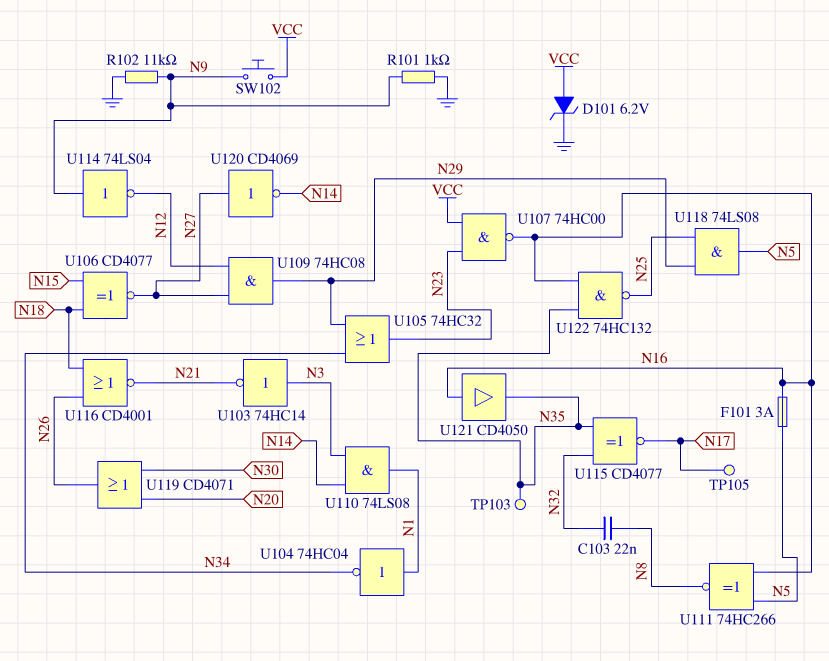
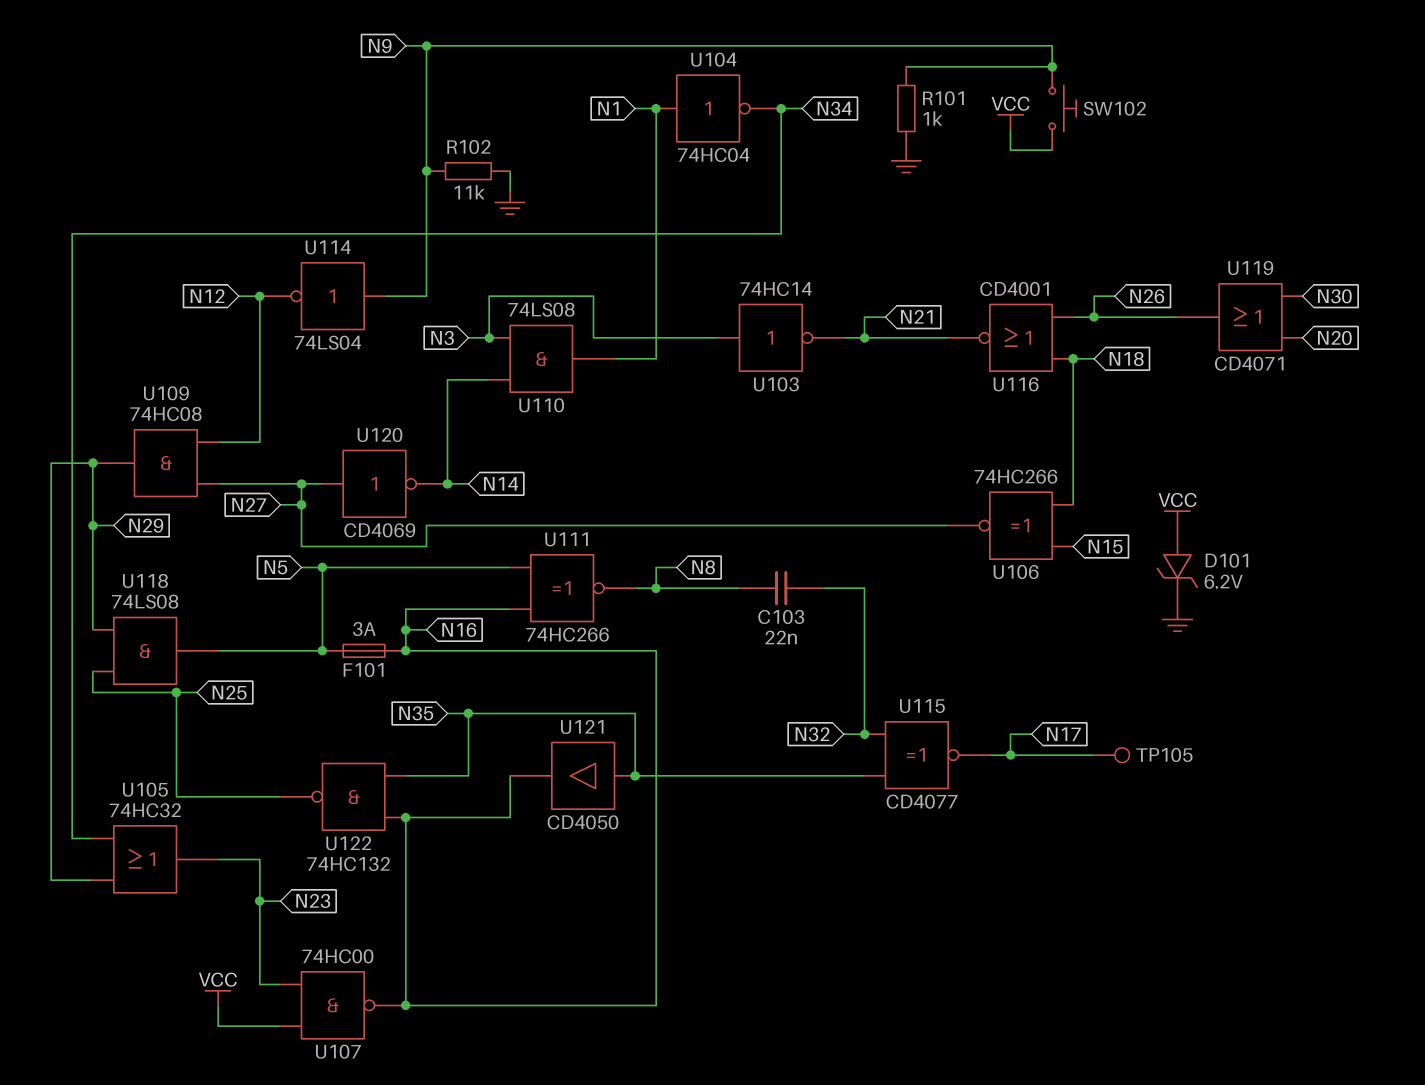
TP103: test point (N35) -> none
U106: XNOR CD4077 (in N15, in N18, out N27) -> XNOR 74HC266 (in N15, in N18, out N27)
U121: buffer CD4050 (in N16, out N35) -> buffer CD4050 (in N35, out N16)

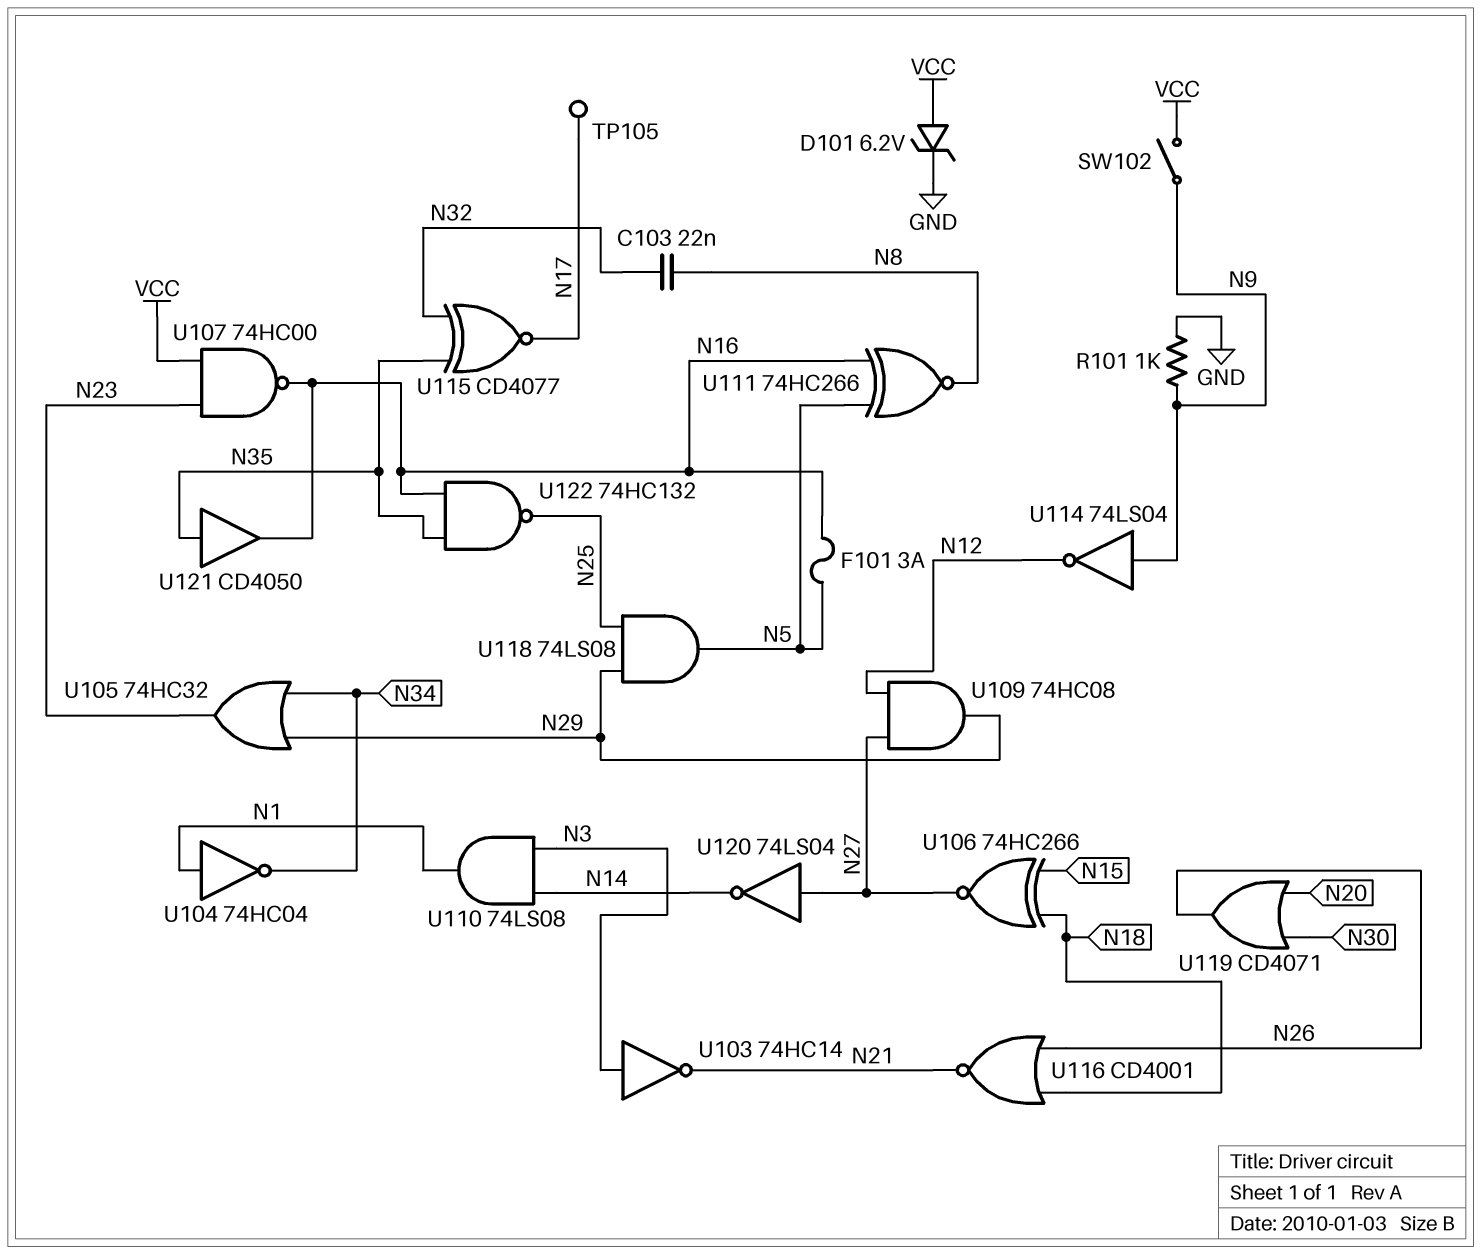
R102: 11k (GND, N9) -> none
SW102: button (N9, VCC) -> switch (N9, VCC)
U120: NOT CD4069 (in N27, out N14) -> NOT 74LS04 (in N27, out N14)

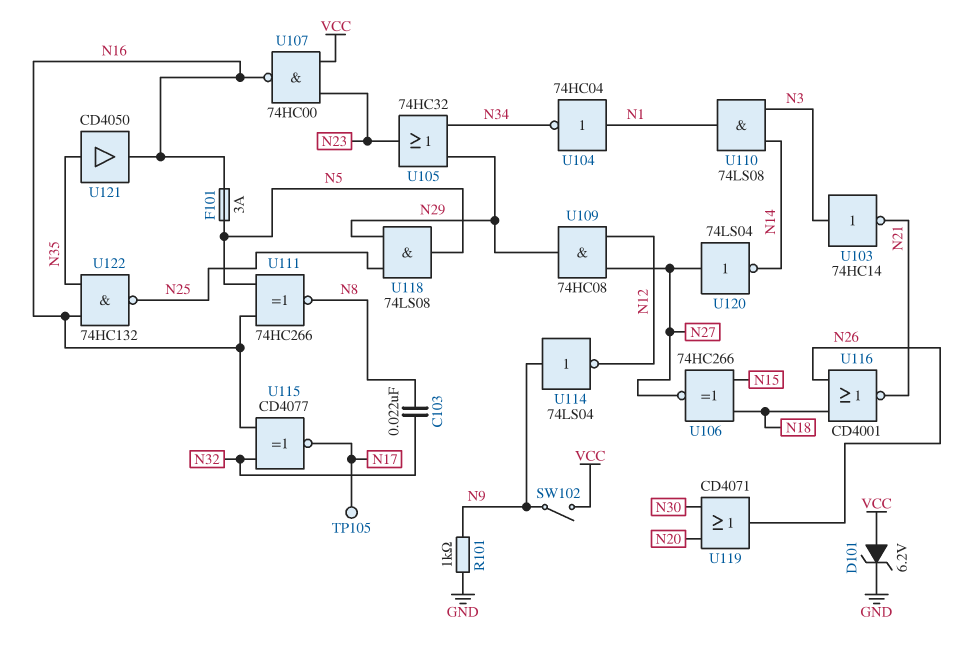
U115: XNOR CD4077 (in N32, in N35, out N17) -> XNOR CD4077 (in N16, in N32, out N17)

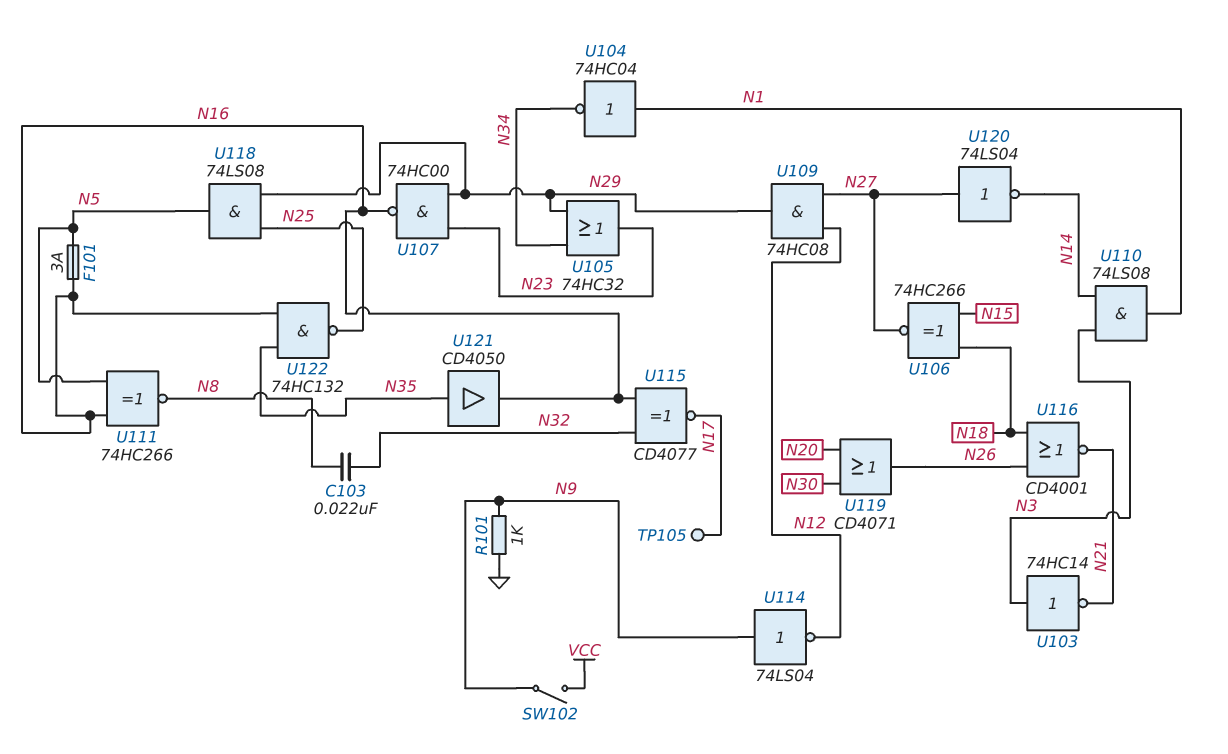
D101: zener 6.2V (A VCC, K GND) -> none
U107: NAND 74HC00 (in N23, in VCC, out N16) -> NAND 74HC00 (in N23, in N29, out N16)

